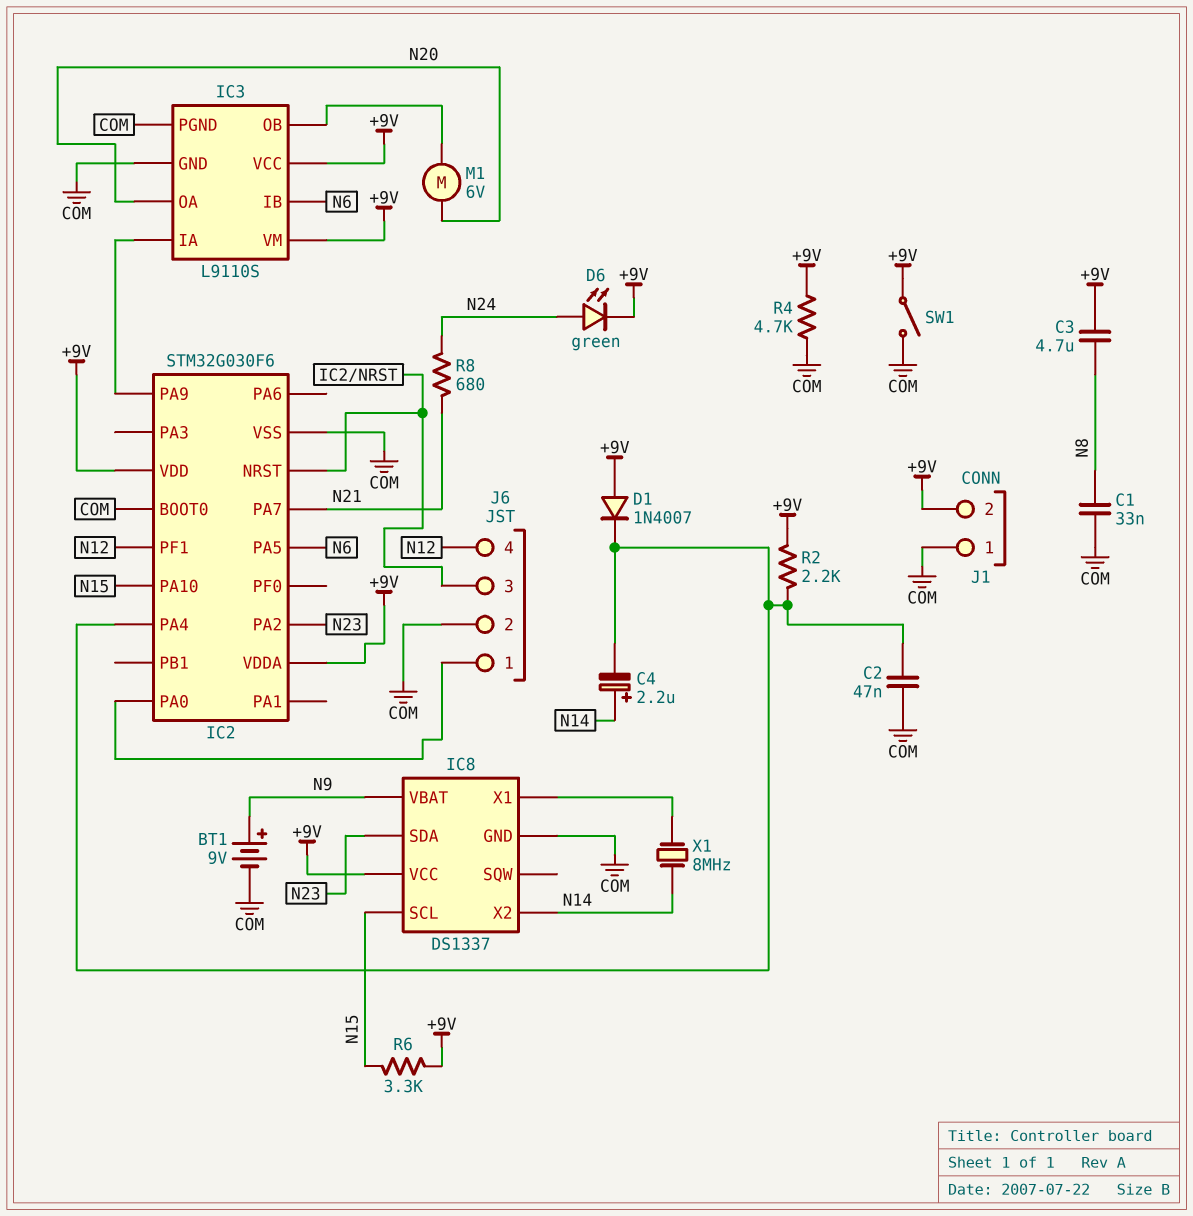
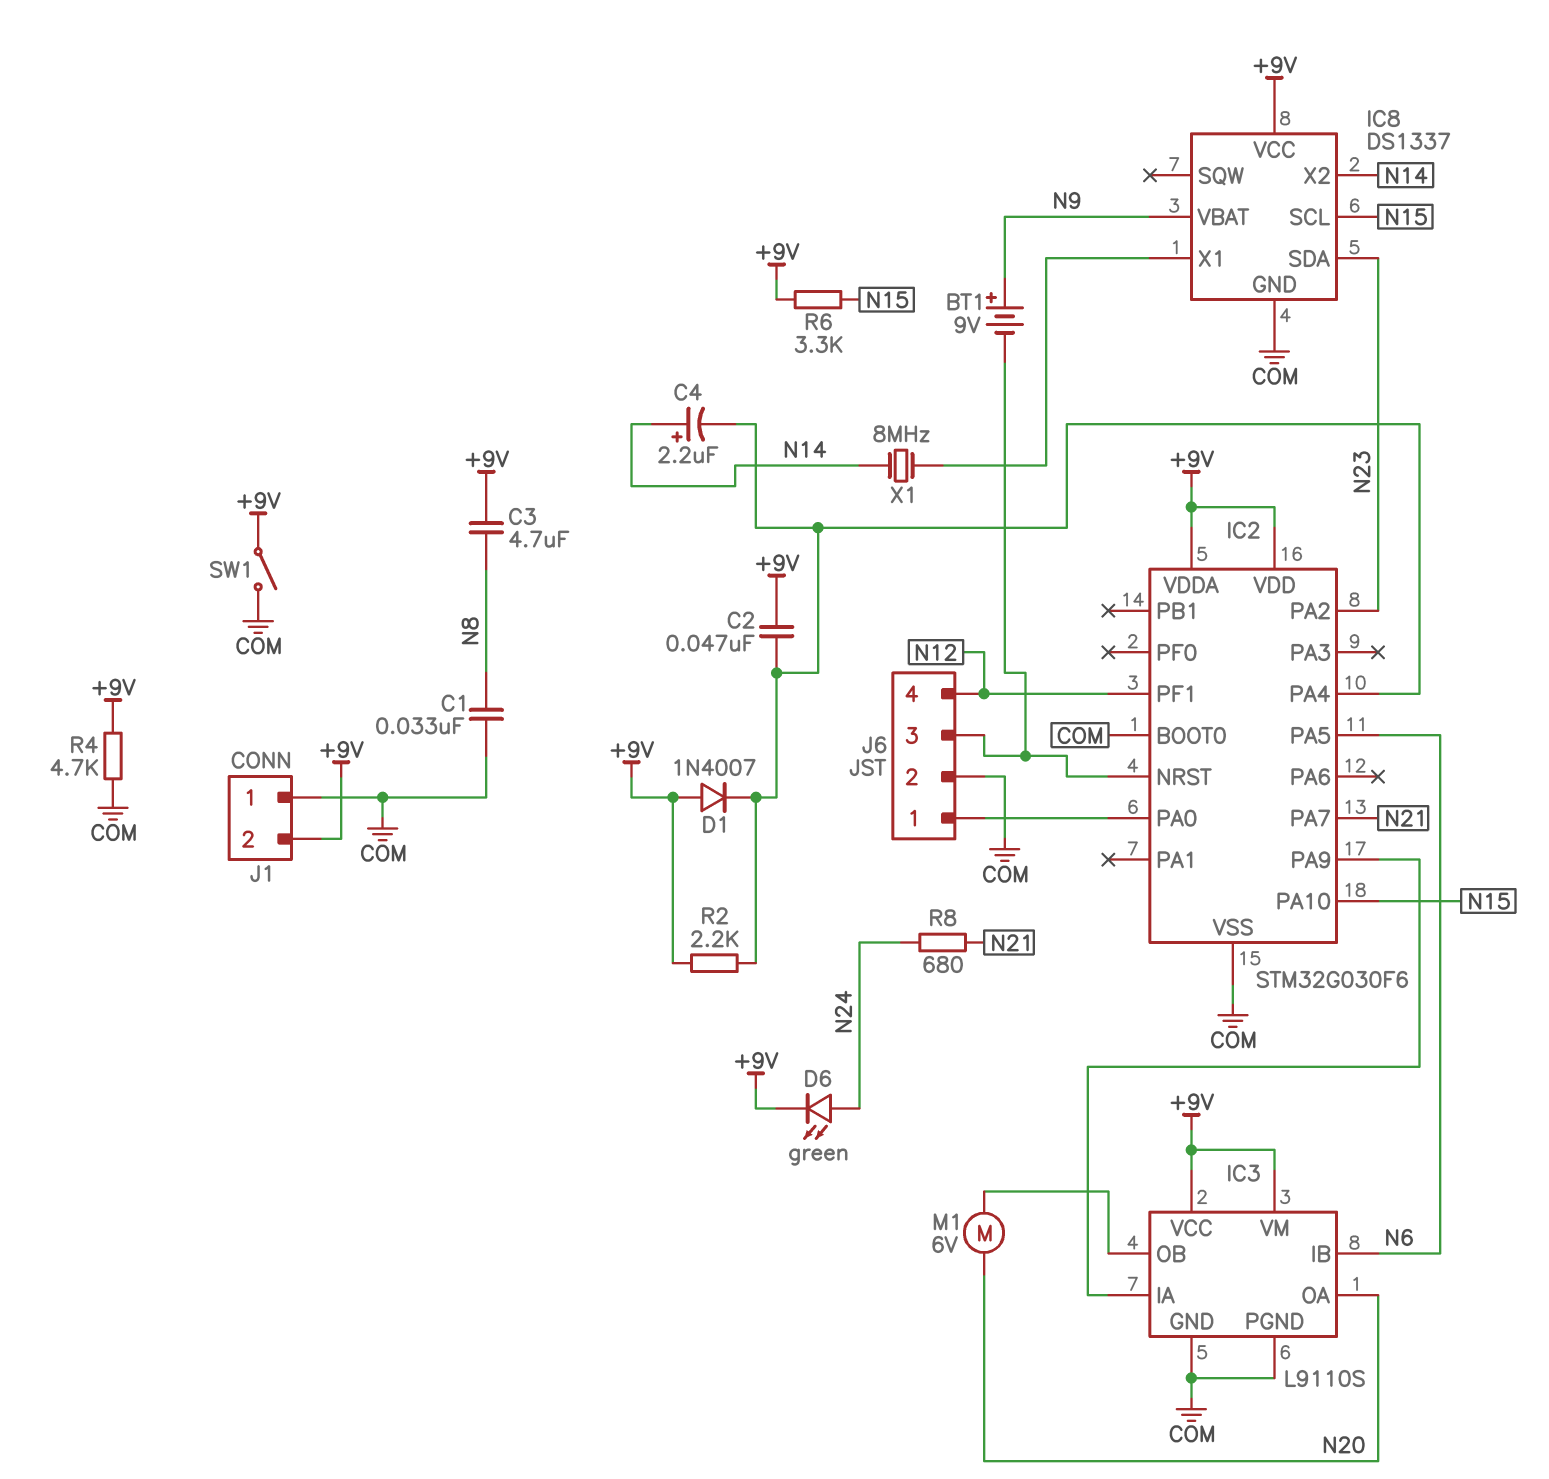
BT1: 9V (plus N9, minus COM) -> 9V (plus N9, minus IC2/NRST)
C2: 47nF (COM, IC2/PA4) -> 47nF (+9V, IC2/PA4)

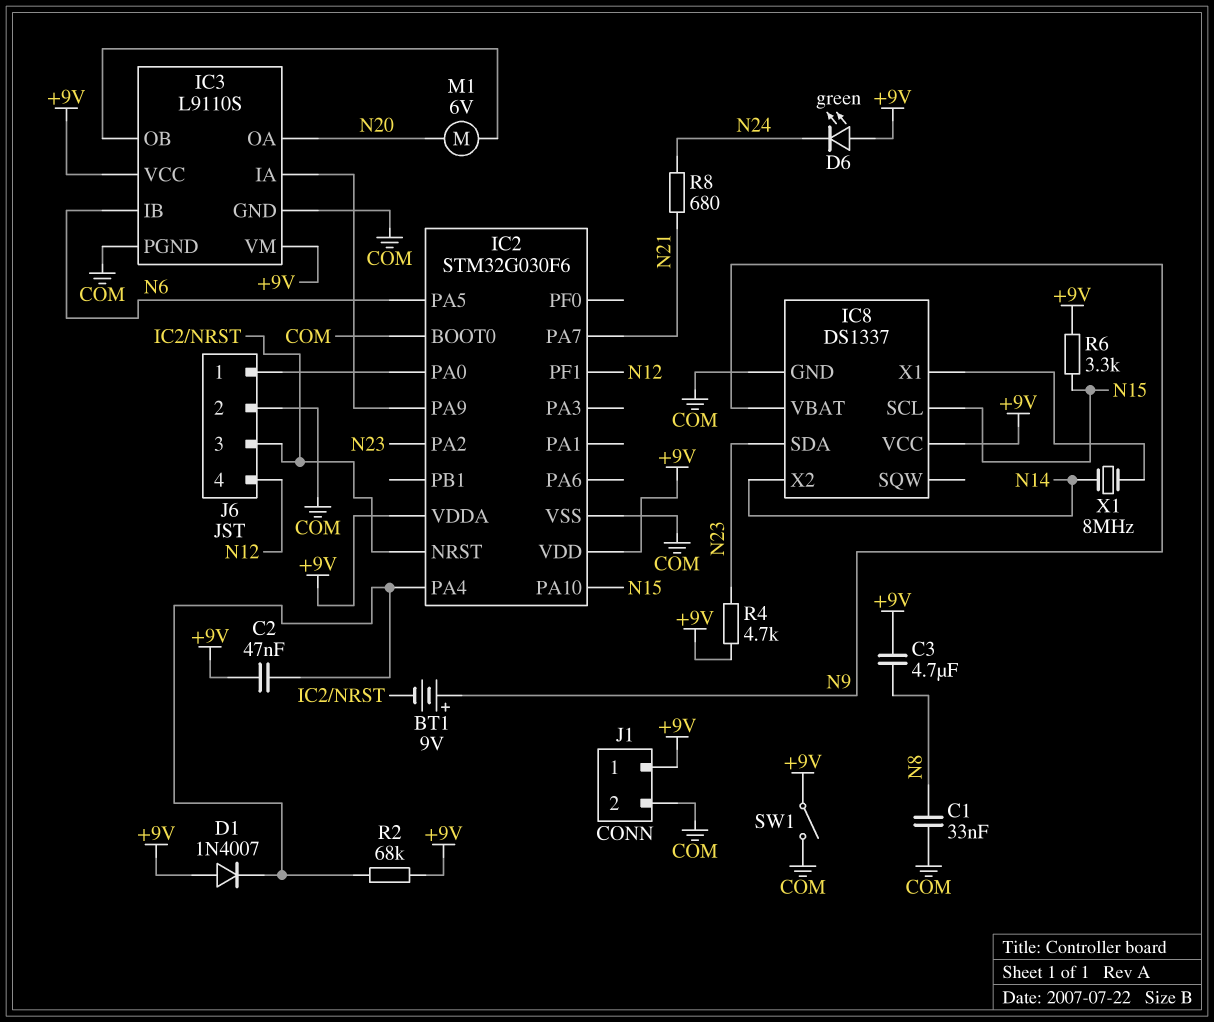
C4: 2.2uF (plus N14, minus IC2/PA4) -> none
D6: LED green (A N24, K +9V) -> LED green (A +9V, K N24)
J1 pin 1: COM -> +9V
J1 pin 2: +9V -> COM
R2: 2.2k (+9V, IC2/PA4) -> 68k (+9V, IC2/PA4)
R4: 4.7k (+9V, COM) -> 4.7k (+9V, N23)

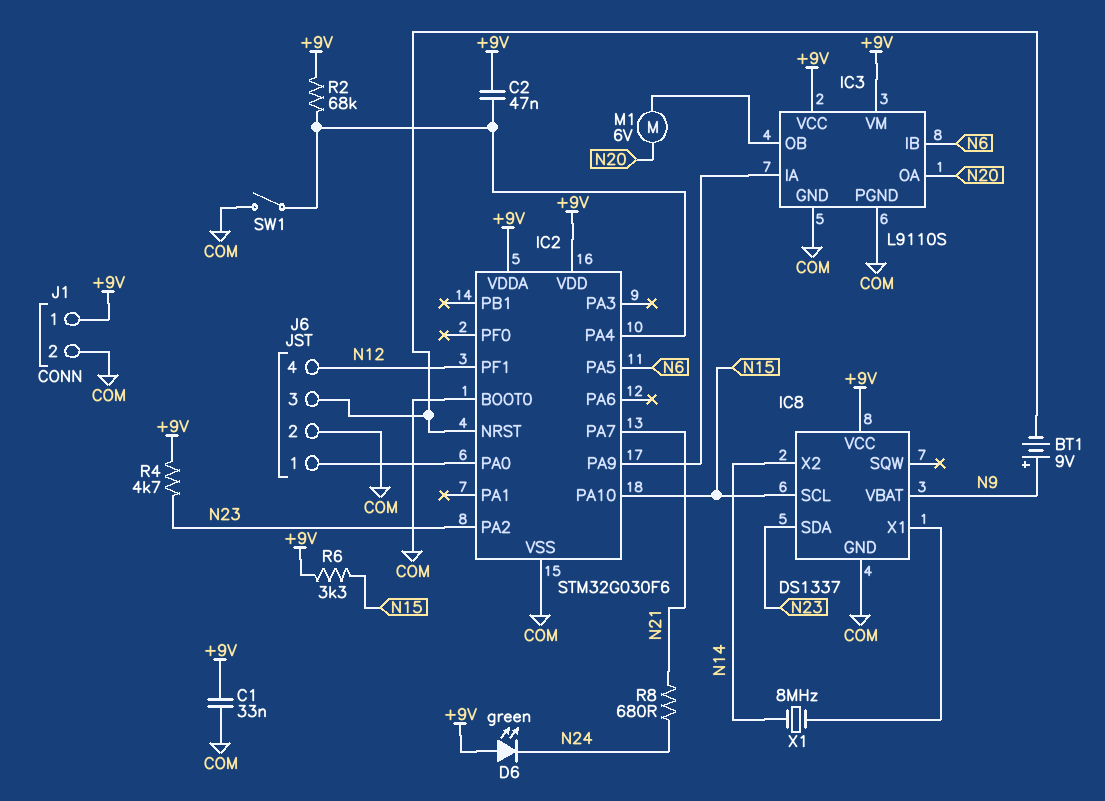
C1: 33nF (COM, N8) -> 33nF (+9V, COM)
C3: 4.7uF (+9V, N8) -> none
D1: diode 1N4007 (A +9V, K IC2/PA4) -> none
SW1: switch (+9V, COM) -> switch (COM, IC2/PA4)

